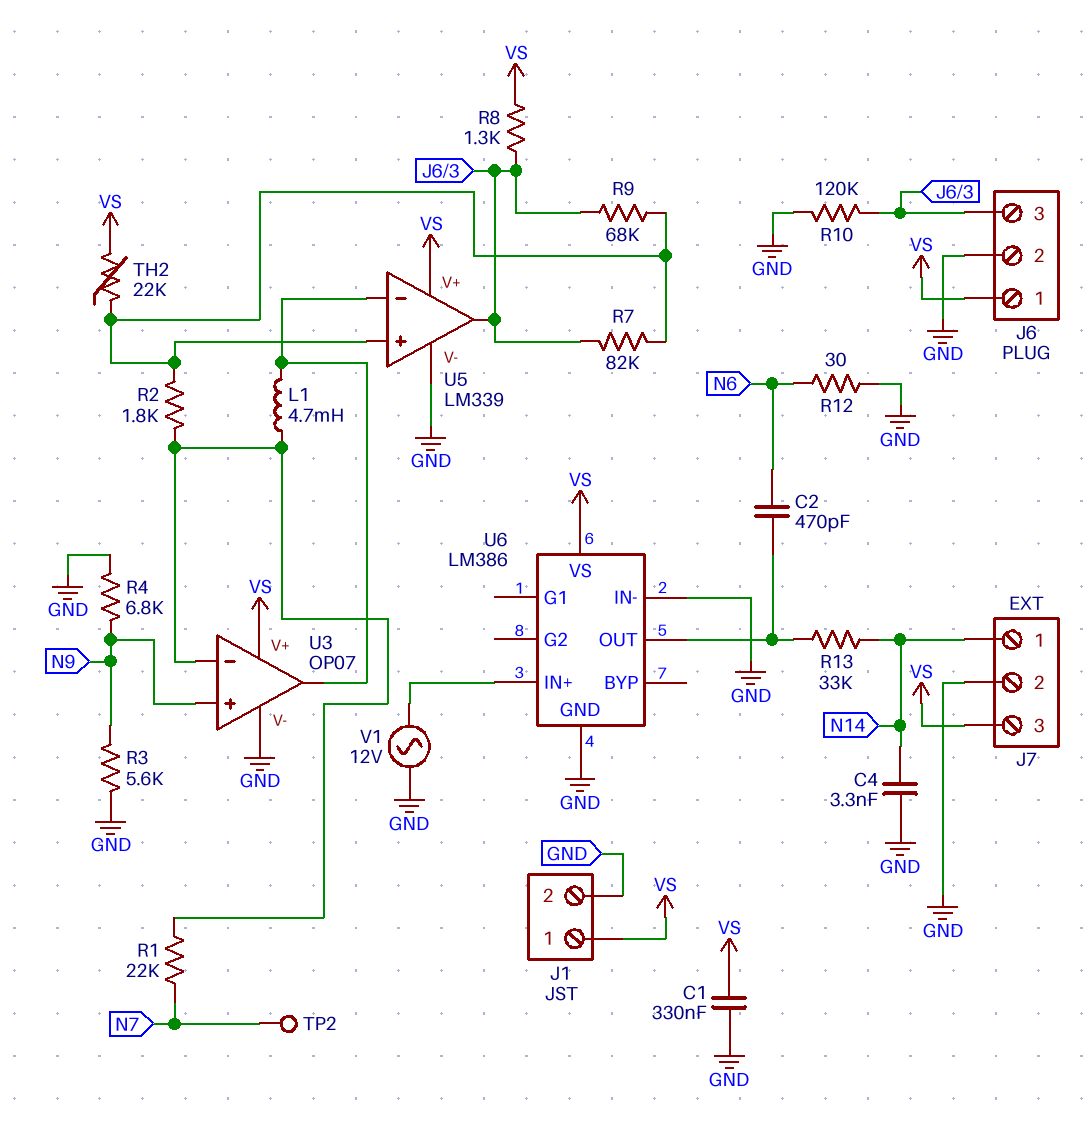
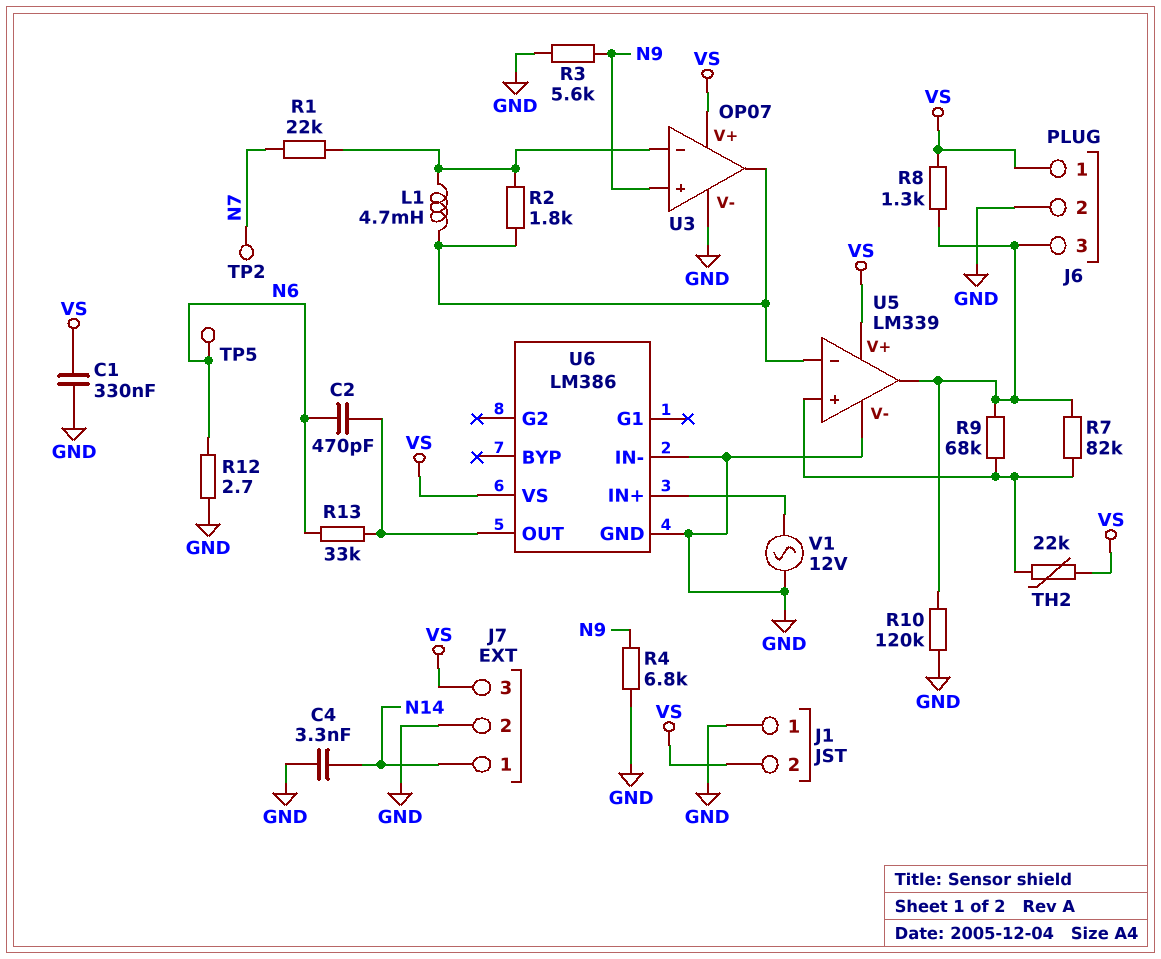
J1 pin 1: VS -> GND
J1 pin 2: GND -> VS
R2: 1.8k (U3/in-, U5/in+) -> 1.8k (U3/in-, U3/out)
R12: 30 (GND, N6) -> 2.7 (GND, N6)
R13: 33k (N14, U6/OUT) -> 33k (N6, U6/OUT)
TP5: none -> test point (N6)

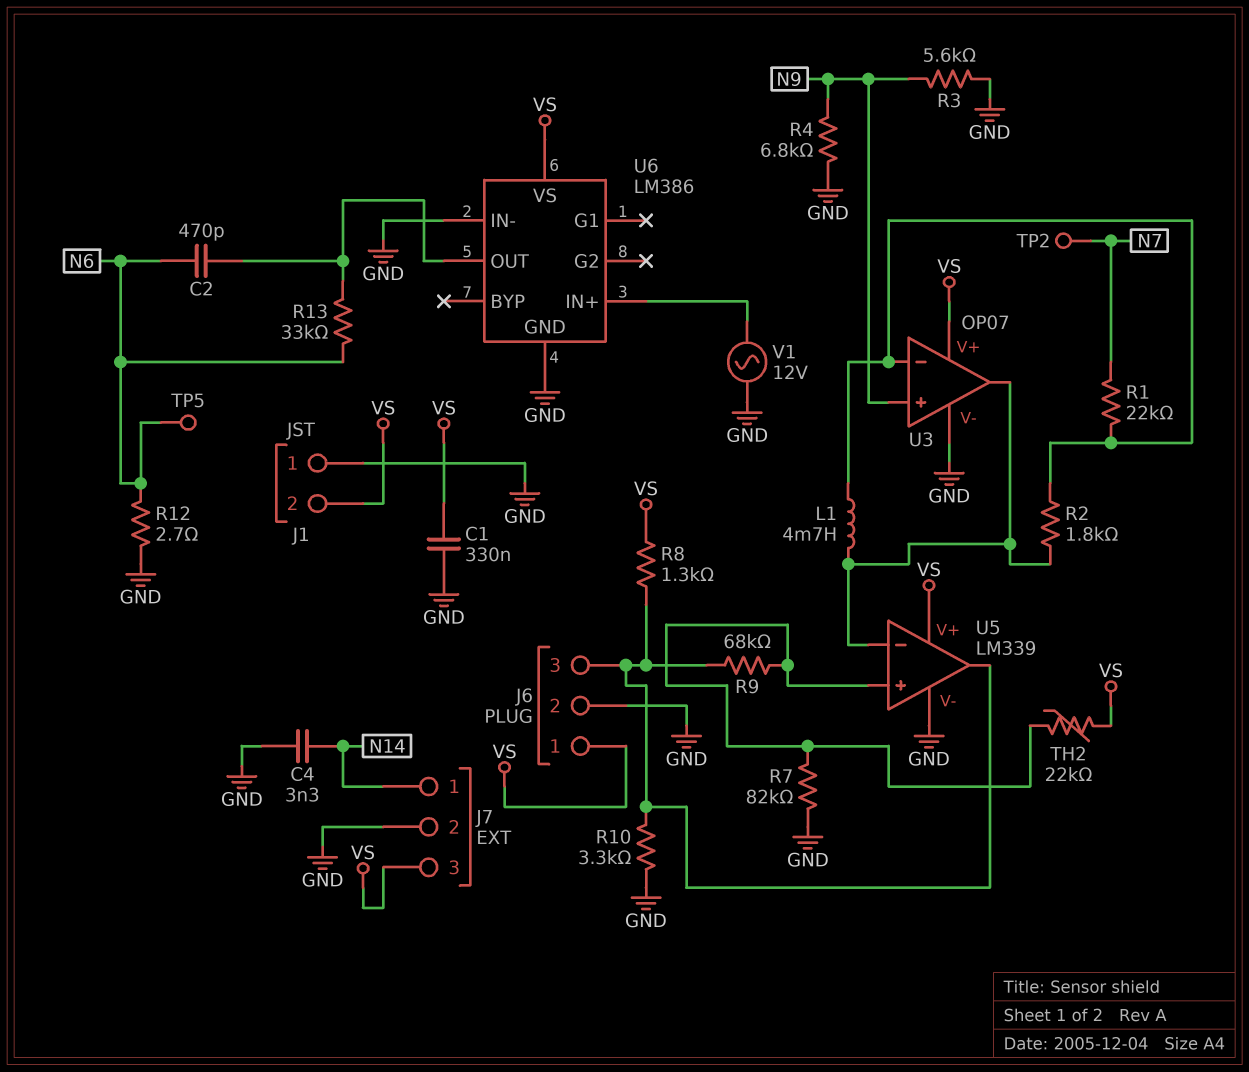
R7: 82k (J6/3, U5/in+) -> 82k (GND, U5/in+)
R10: 120k (GND, J6/3) -> 3.3k (GND, J6/3)

